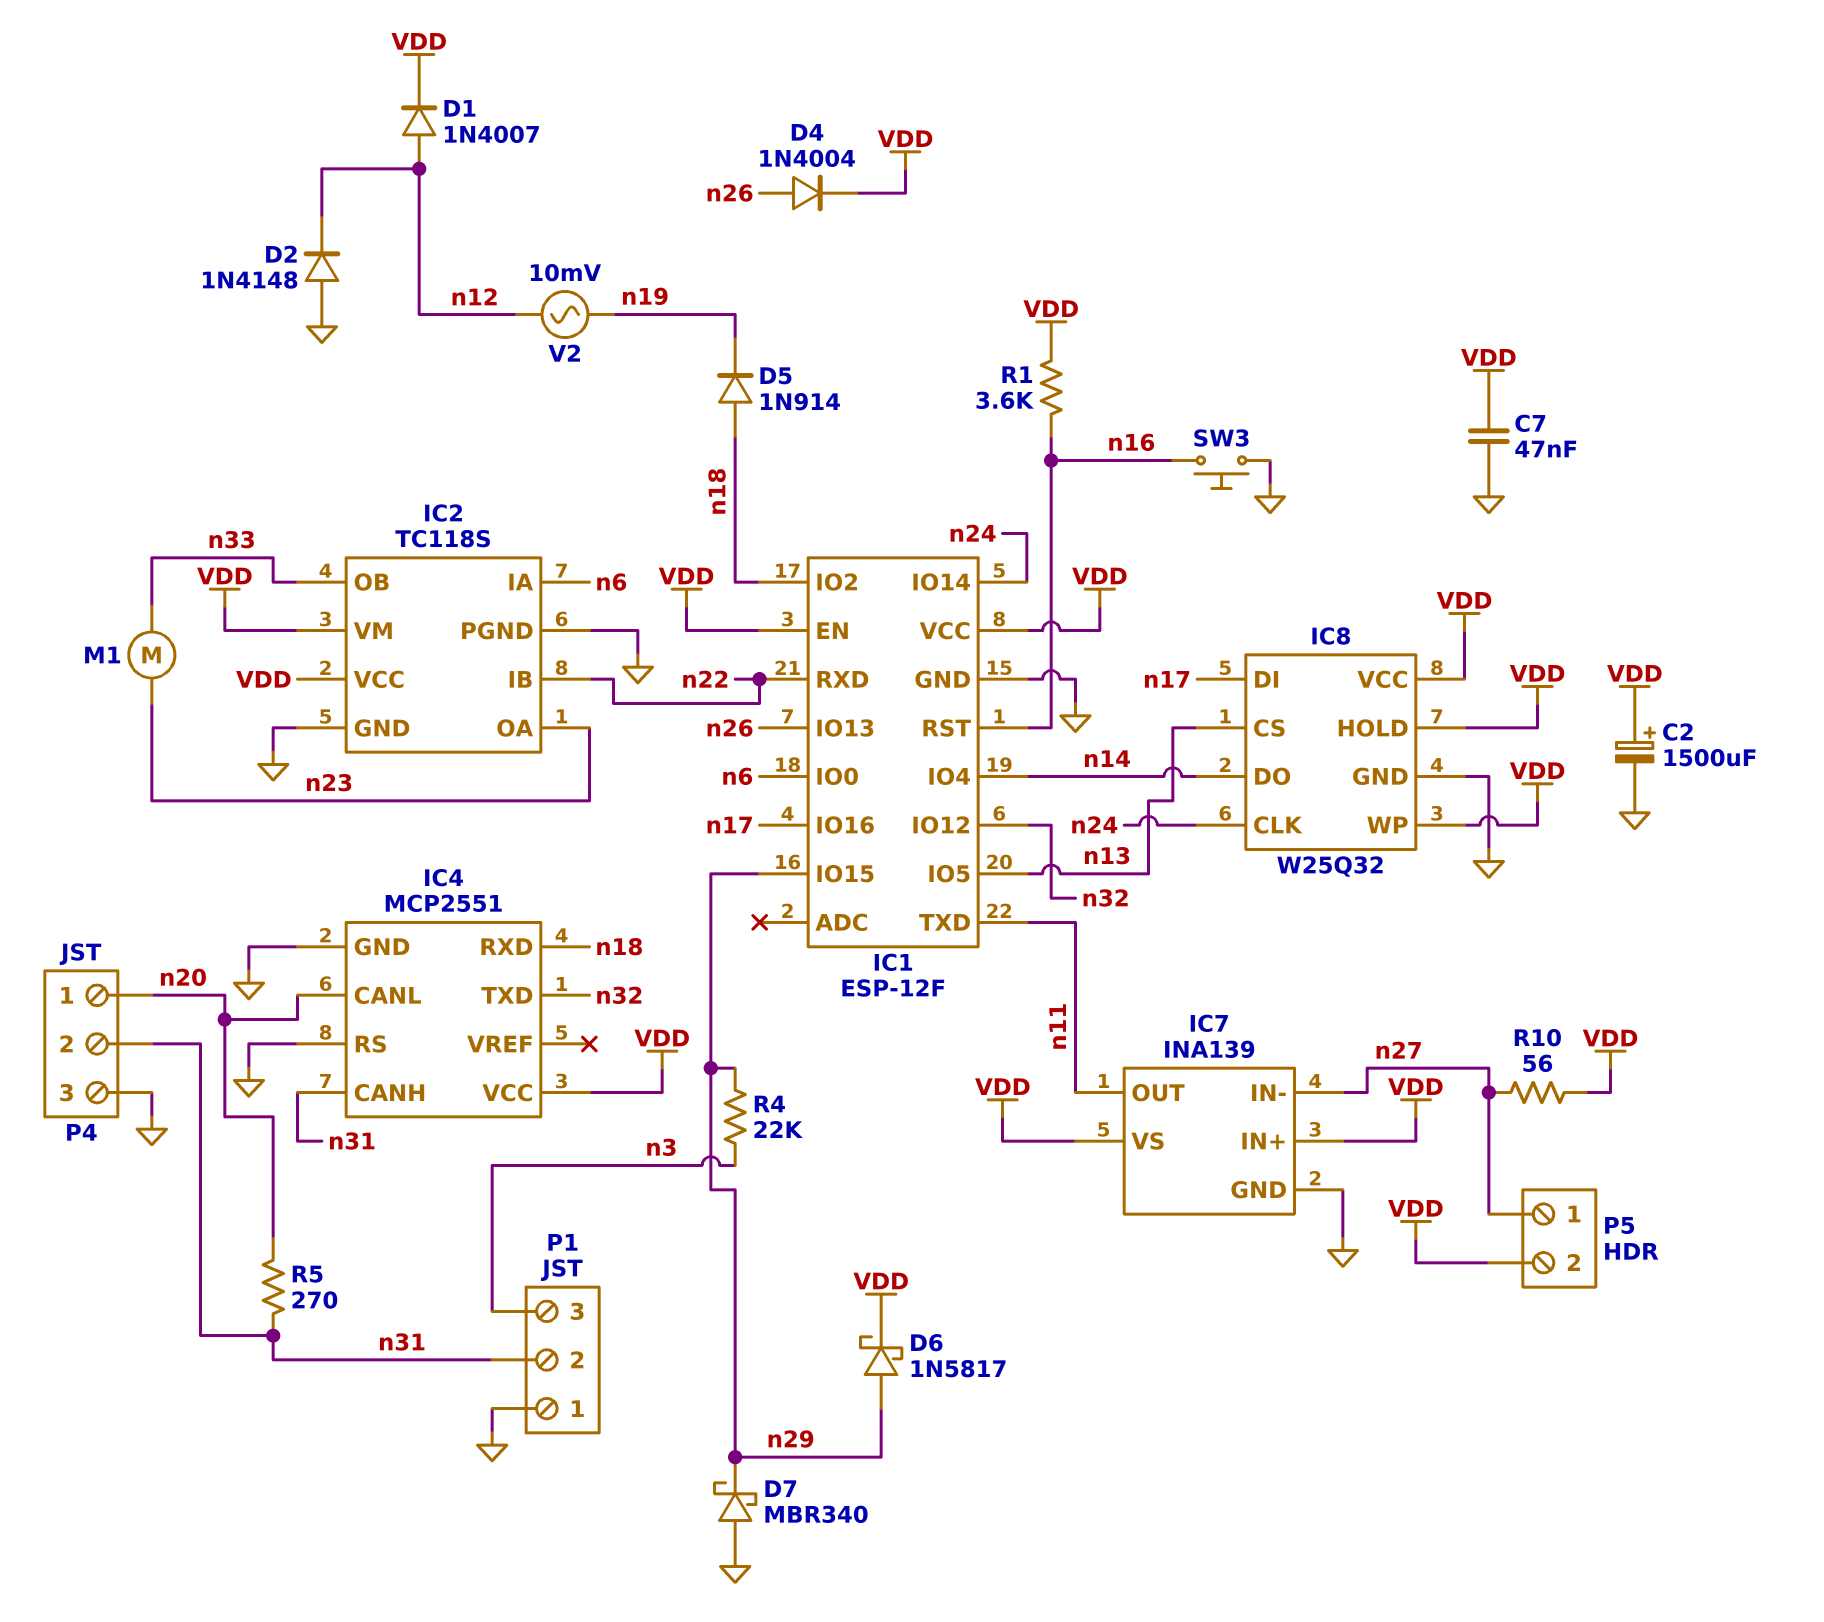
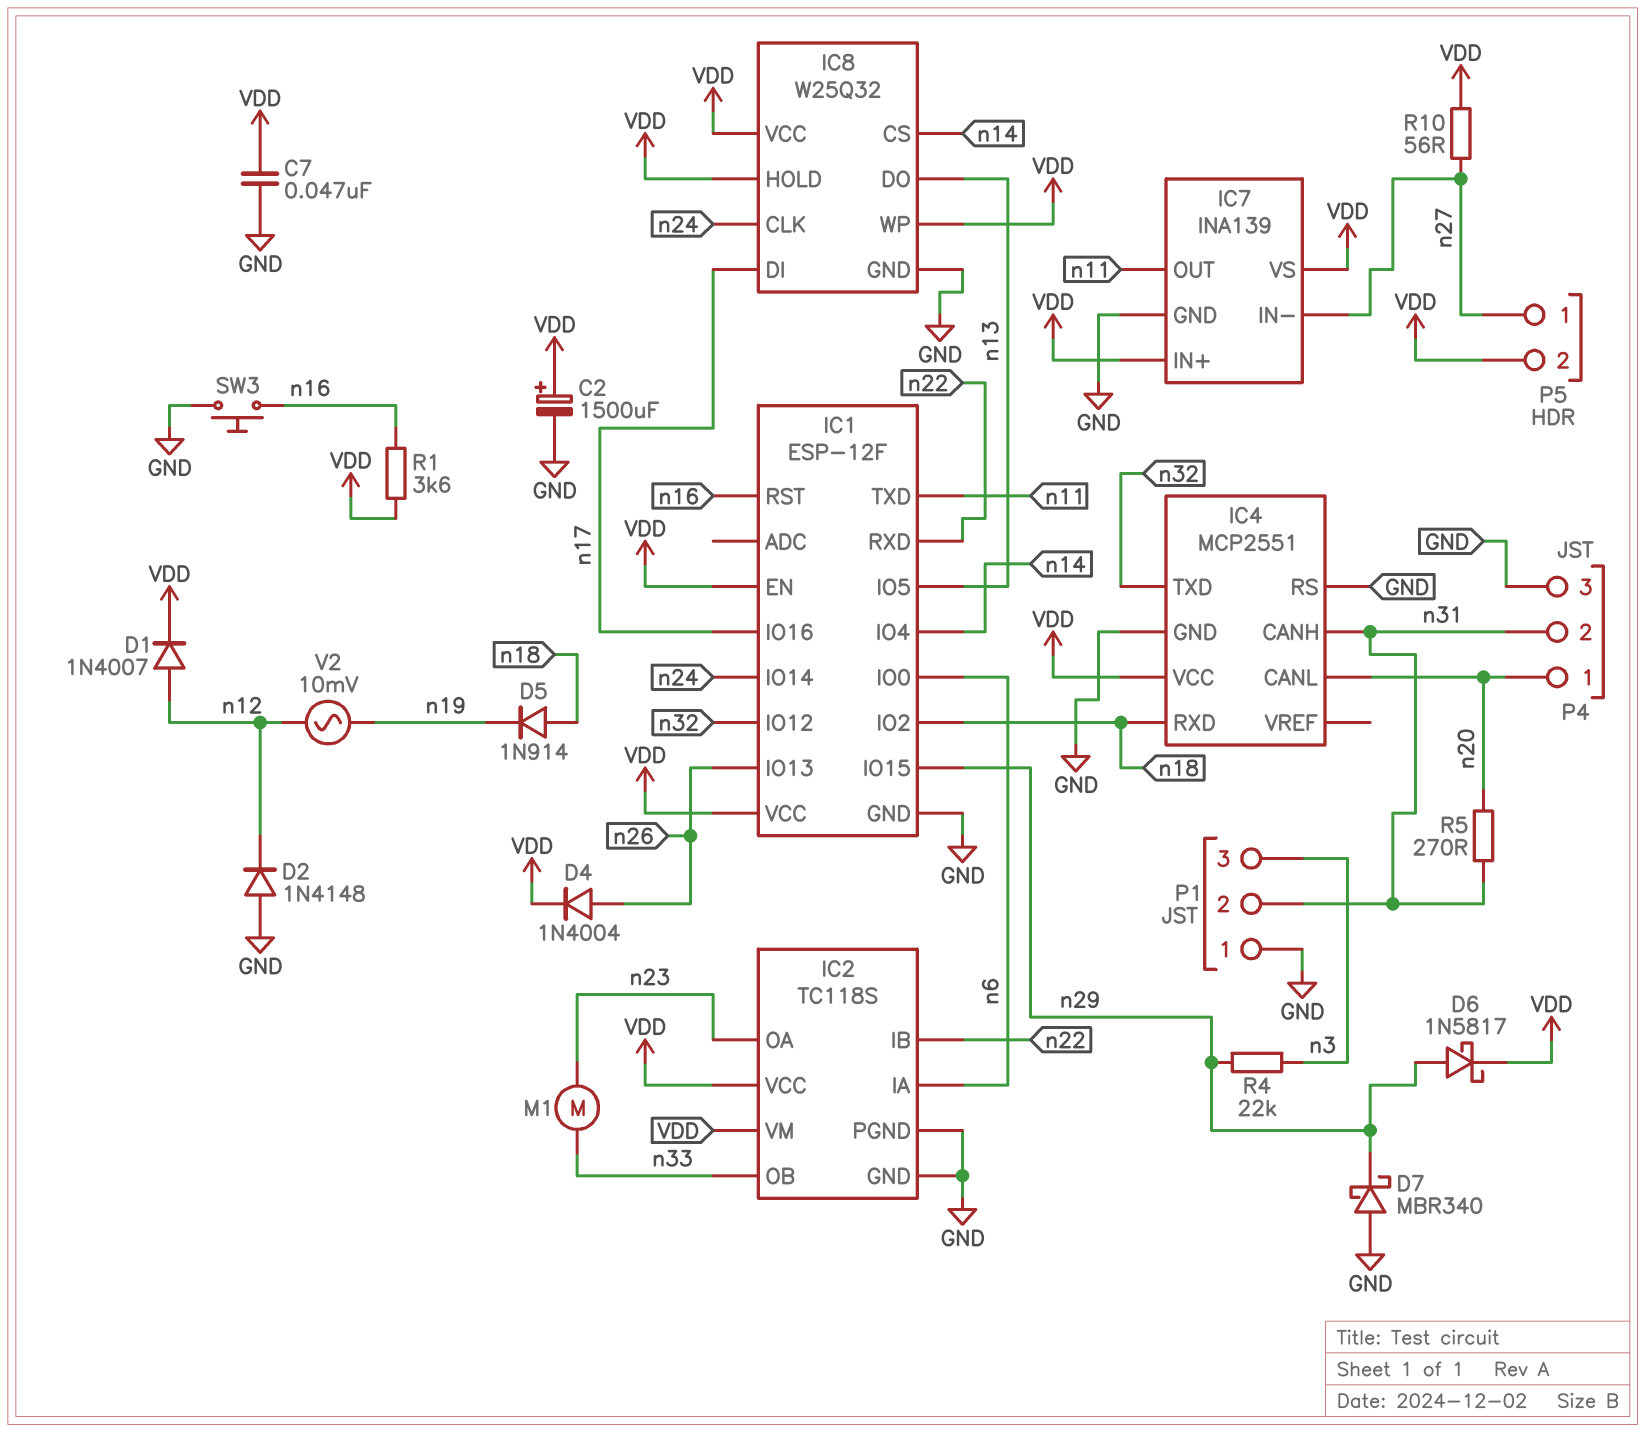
IC8 pin CS: n13 -> n14
IC8 pin DO: n14 -> n13

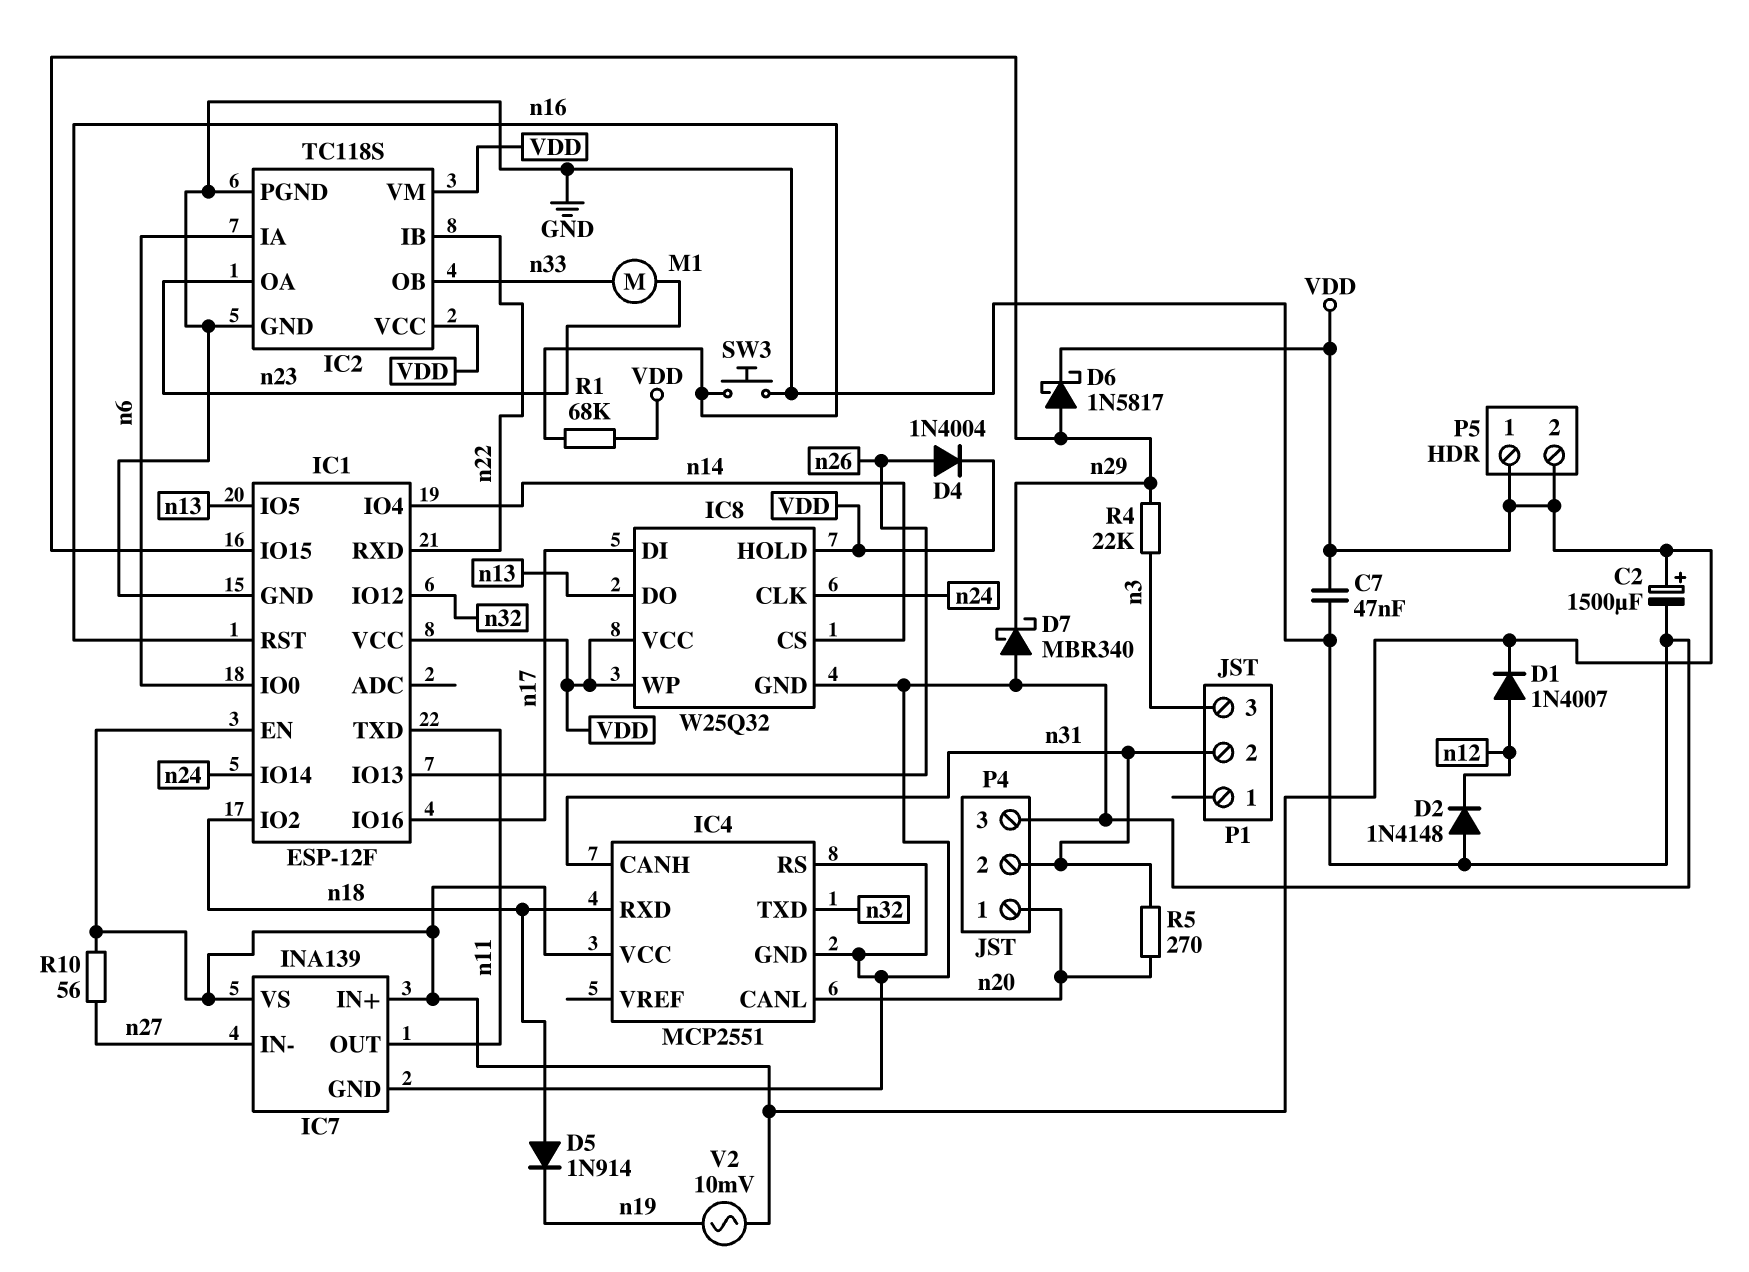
P1 pin 1: GND -> none
P5 pin 1: n27 -> VDD
R1: 3.6k (VDD, n16) -> 68k (VDD, n16)
V2: AC 10mV (n12, n19) -> AC 10mV (VDD, n19)

